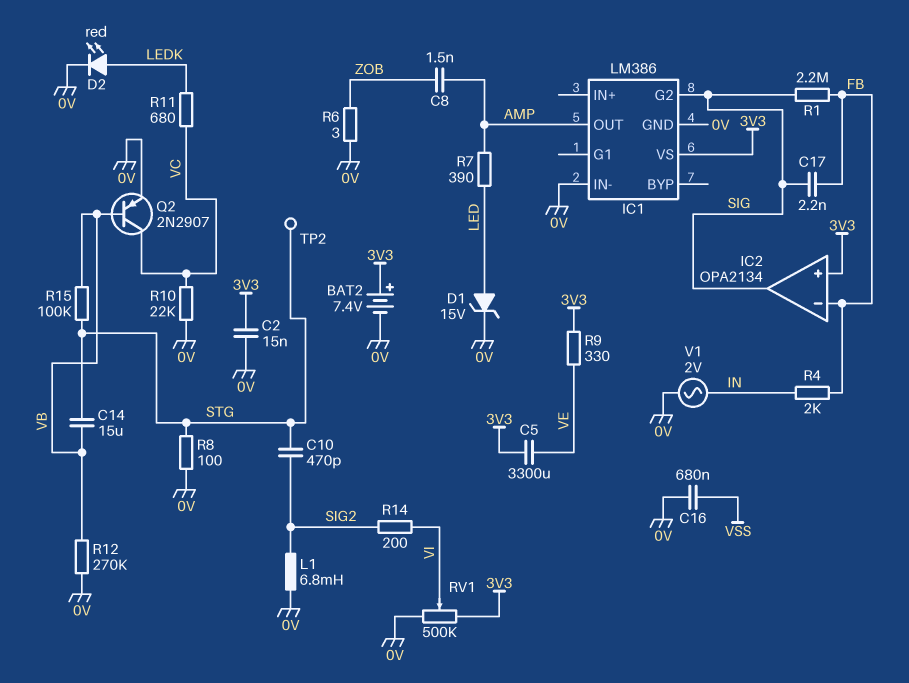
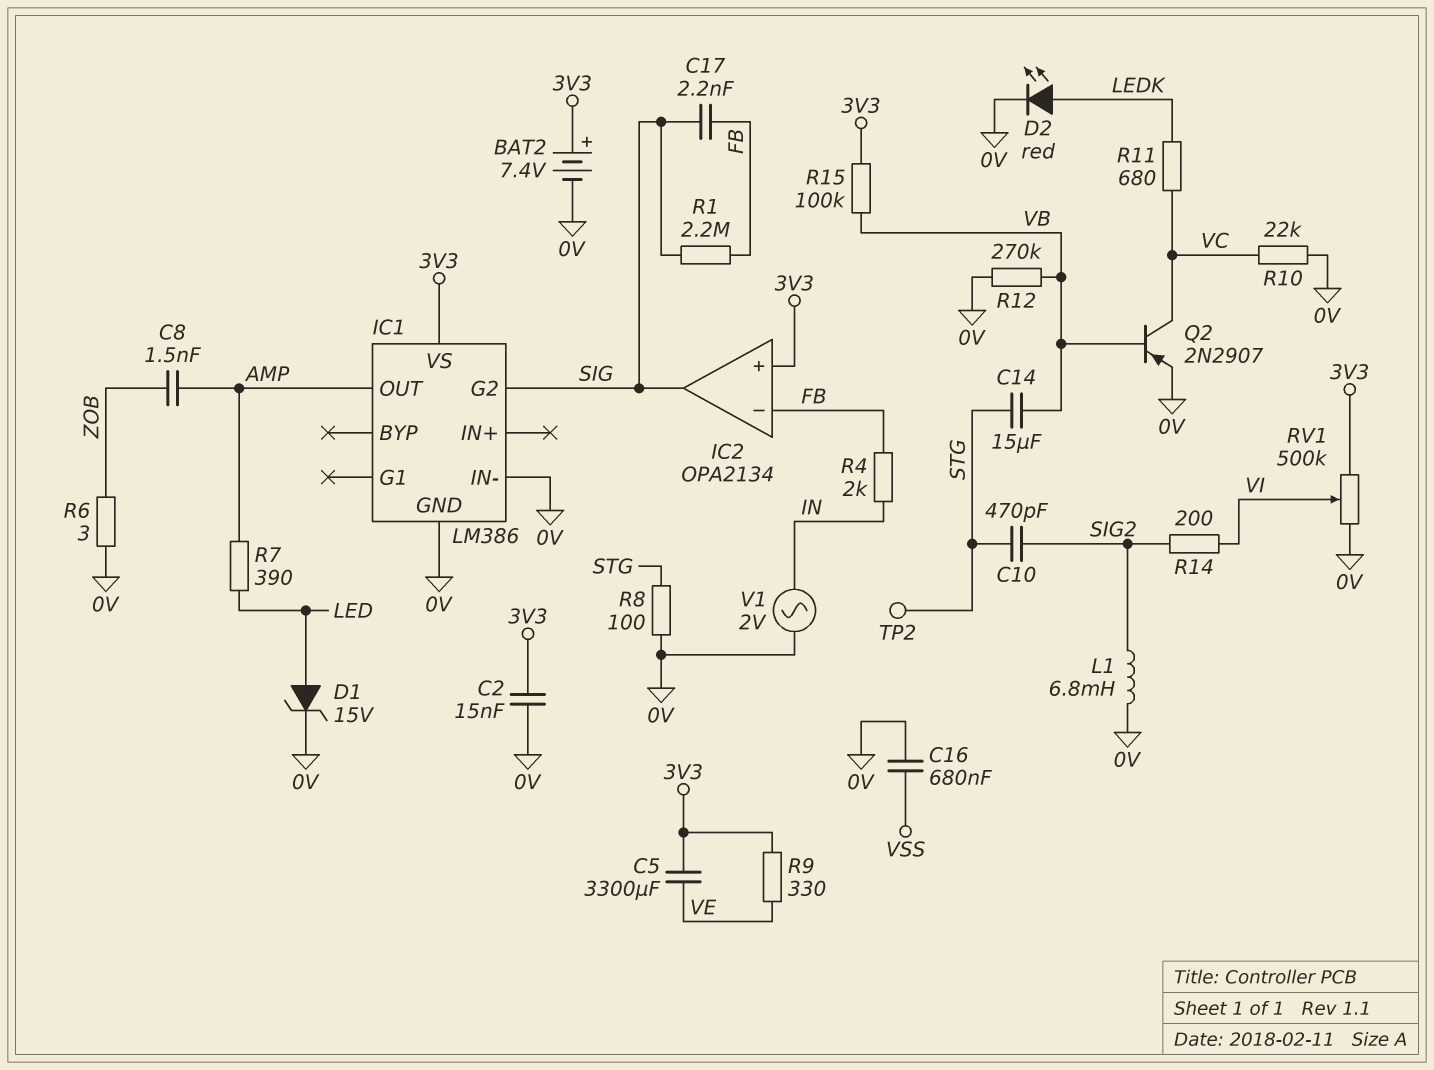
R15: 100k (STG, VB) -> 100k (3V3, VB)

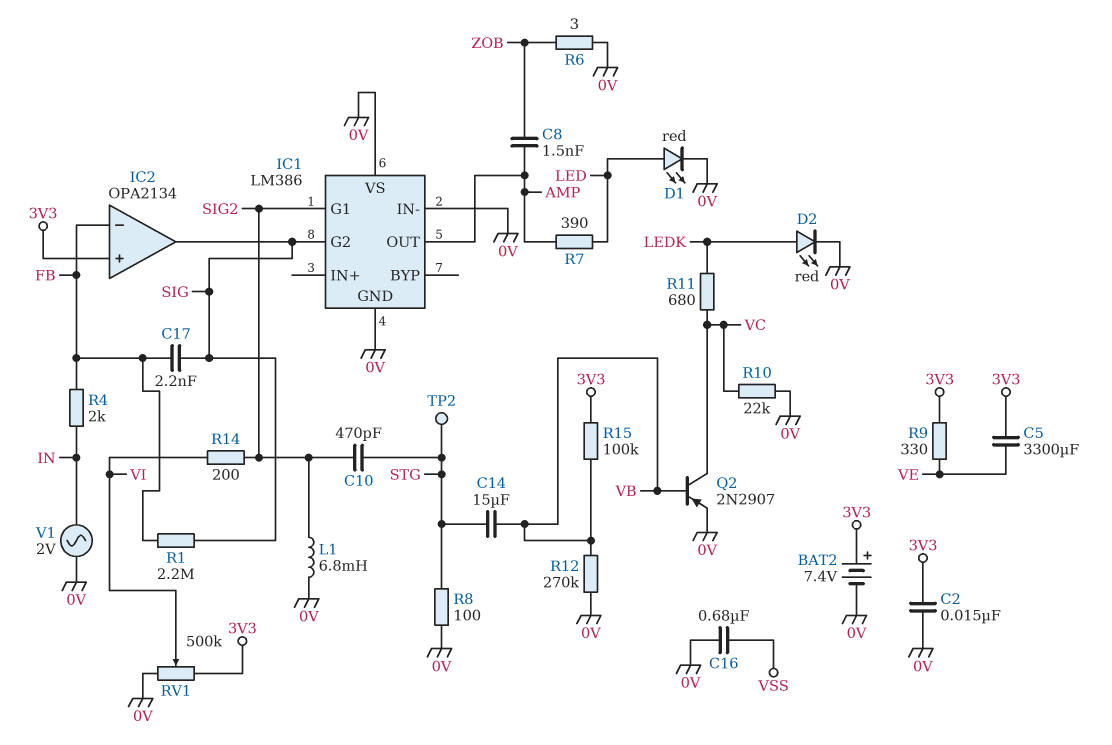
D1: zener 15V (A LED, K 0V) -> LED red (A LED, K 0V)
IC1 pin G1: none -> SIG2
IC1 pin VS: 3V3 -> 0V

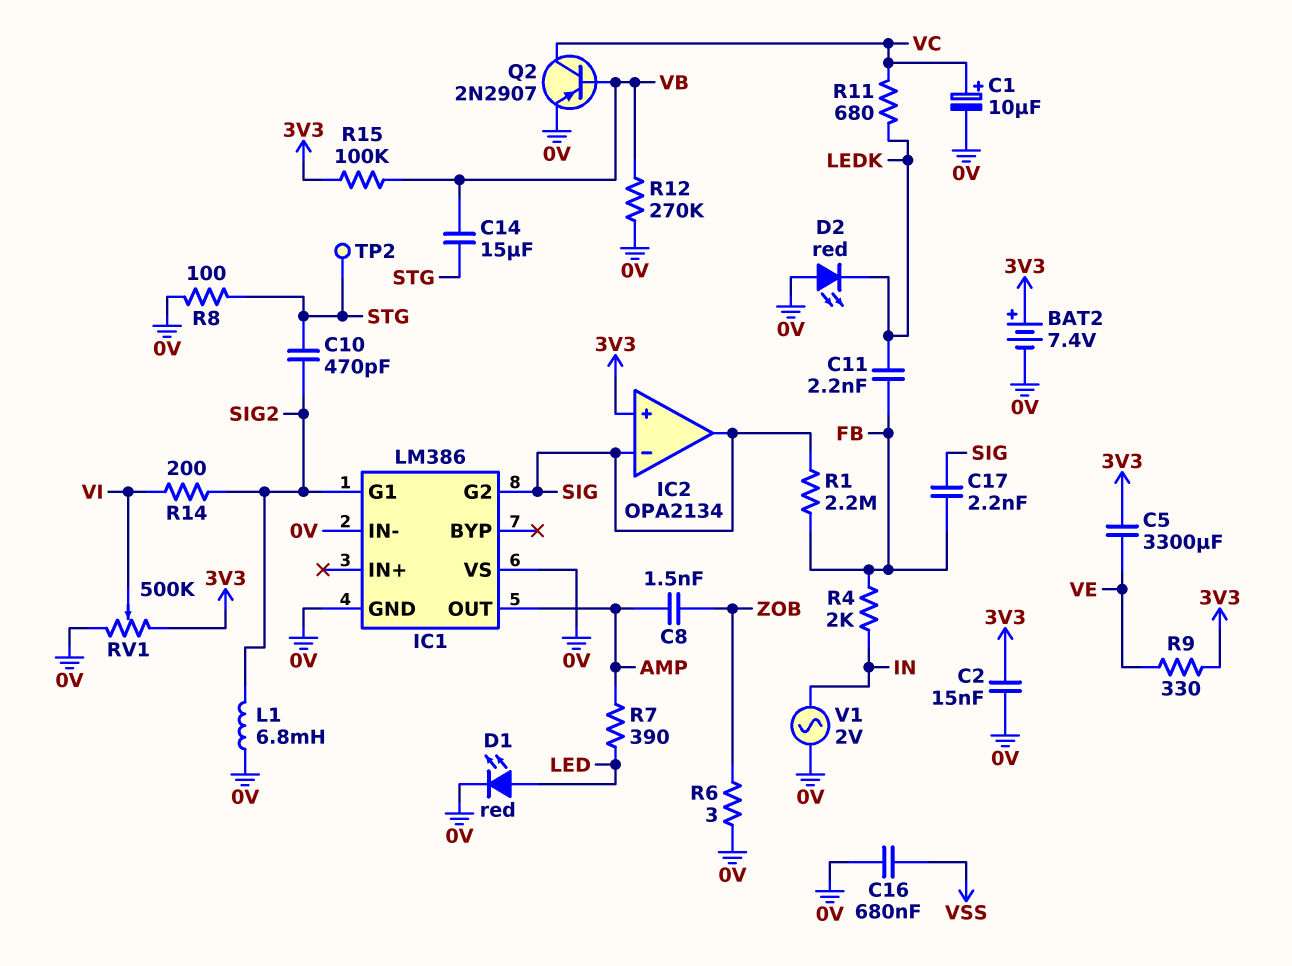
C1: none -> 10uF (plus VC, minus 0V)
C11: none -> 2.2nF (FB, LEDK)
D2: LED red (A LEDK, K 0V) -> LED red (A 0V, K LEDK)
IC2 pin in-: FB -> SIG
R10: 22k (0V, VC) -> none

